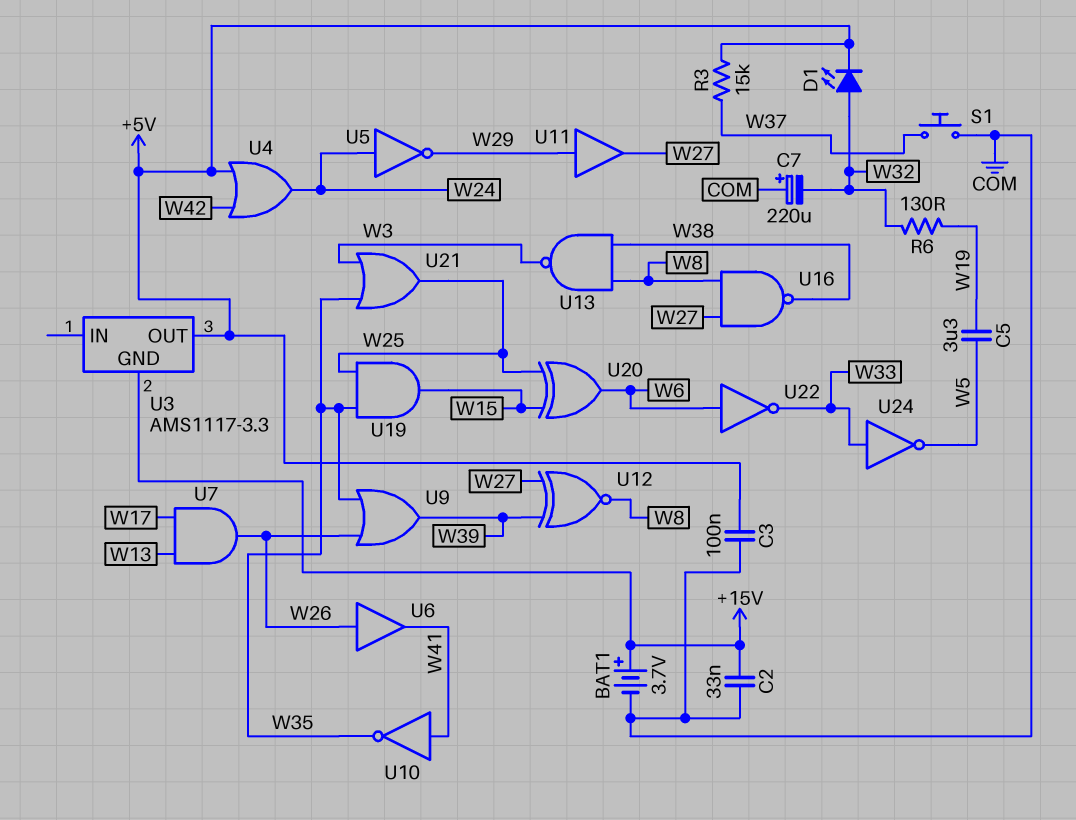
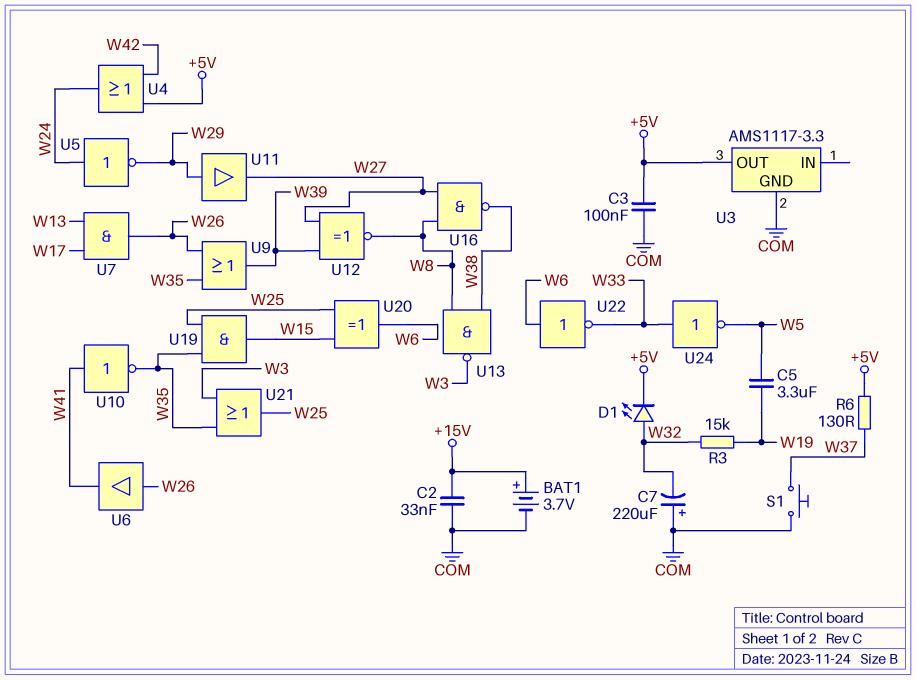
R3: 15k (+5V, W37) -> 15k (W19, W32)
R6: 130 (W19, W32) -> 130 (+5V, W37)
U3 pin GND: +15V -> COM

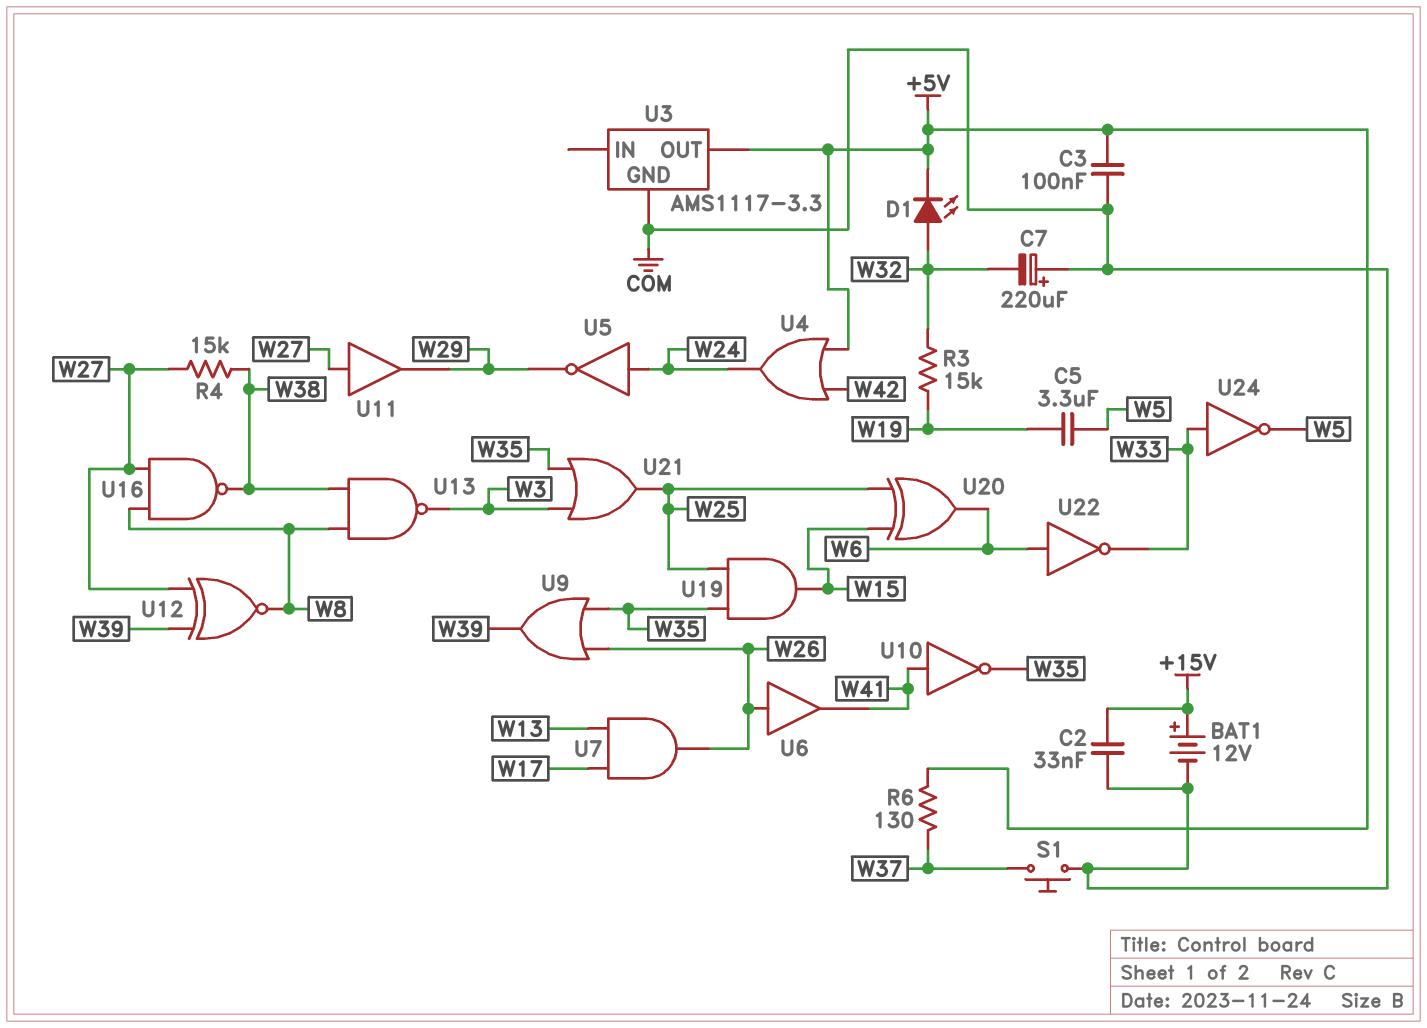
BAT1: 3.7V (plus +15V, minus COM) -> 12V (plus +15V, minus COM)
R4: none -> 15k (W27, W38)
U11: buffer (in W29, out W27) -> buffer (in W27, out W29)

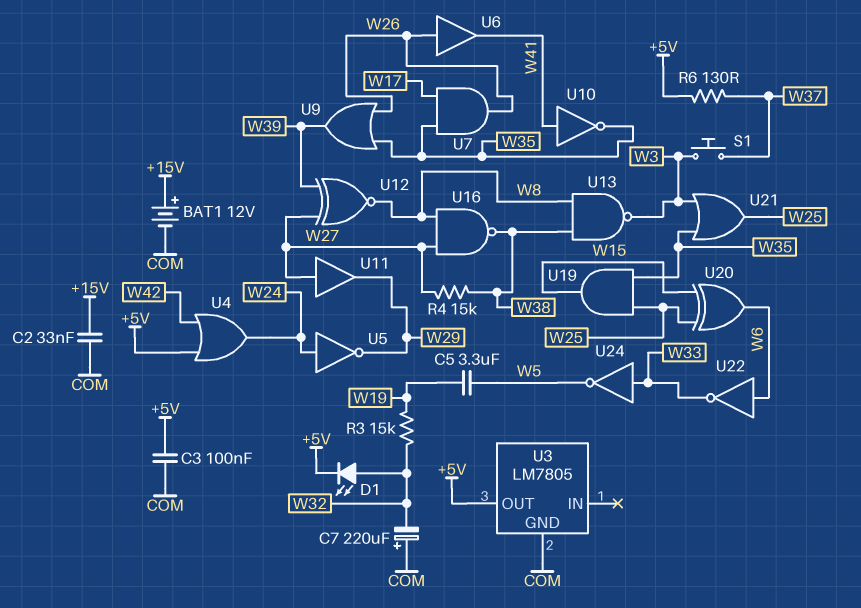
S1: button (COM, W37) -> button (W3, W37)
U3: AMS1117-3.3 -> LM7805
U7: AND (in W13, in W17, out W26) -> AND (in W17, in W35, out W26)

